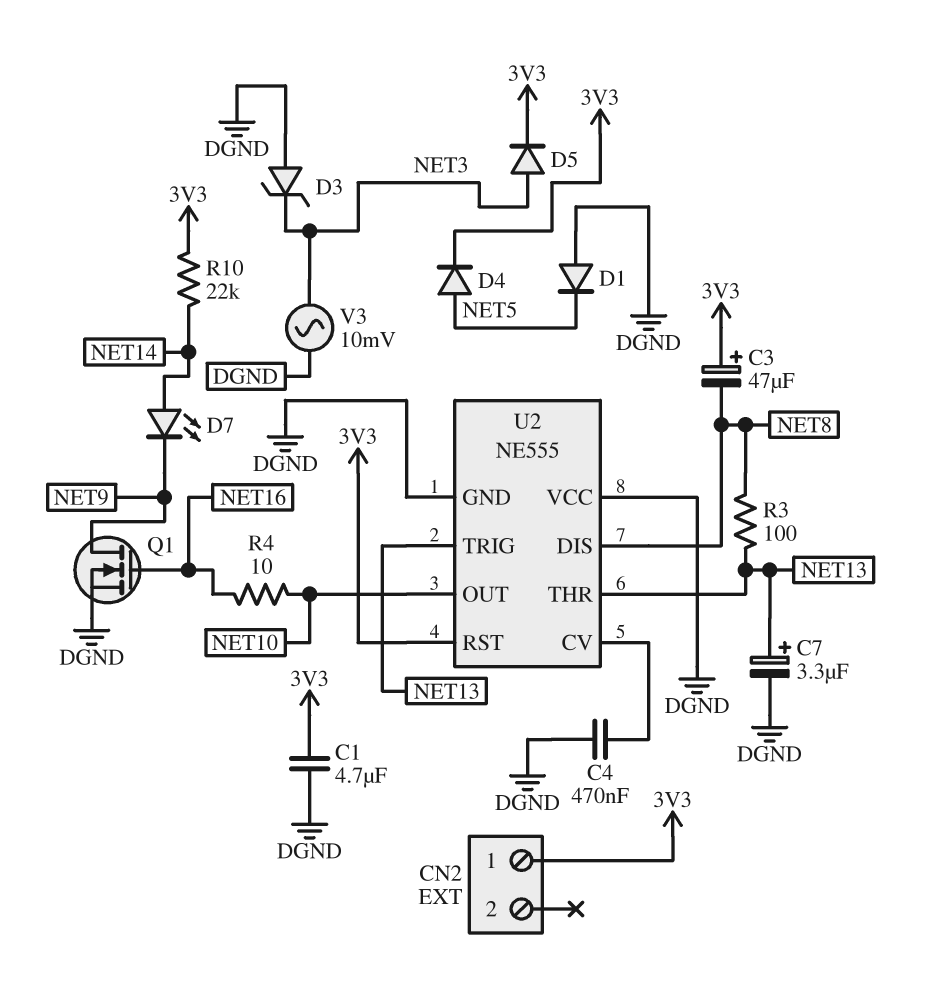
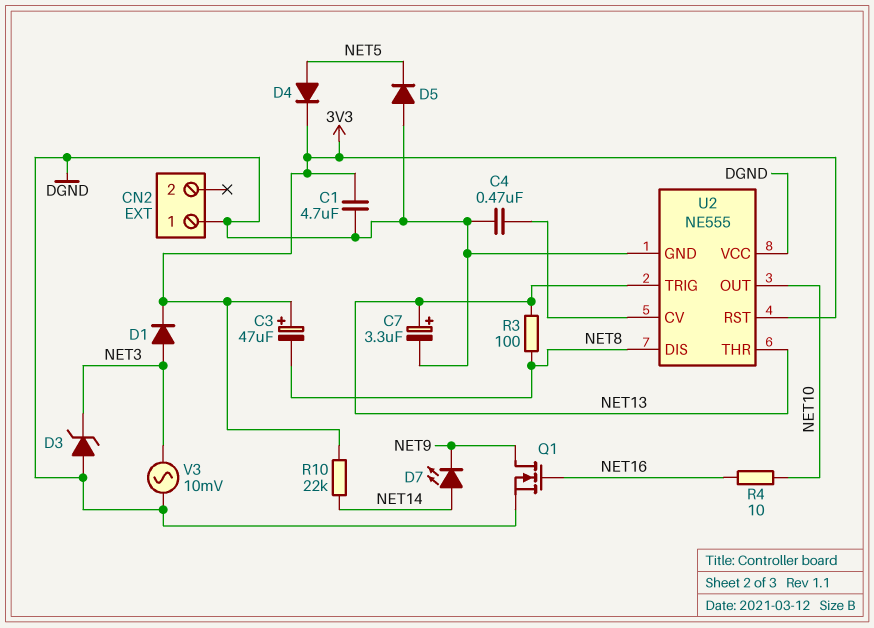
CN2 pin 1: 3V3 -> DGND
D1: diode (A DGND, K NET5) -> diode (A NET3, K 3V3)
D5: diode (A NET3, K 3V3) -> diode (A DGND, K NET5)

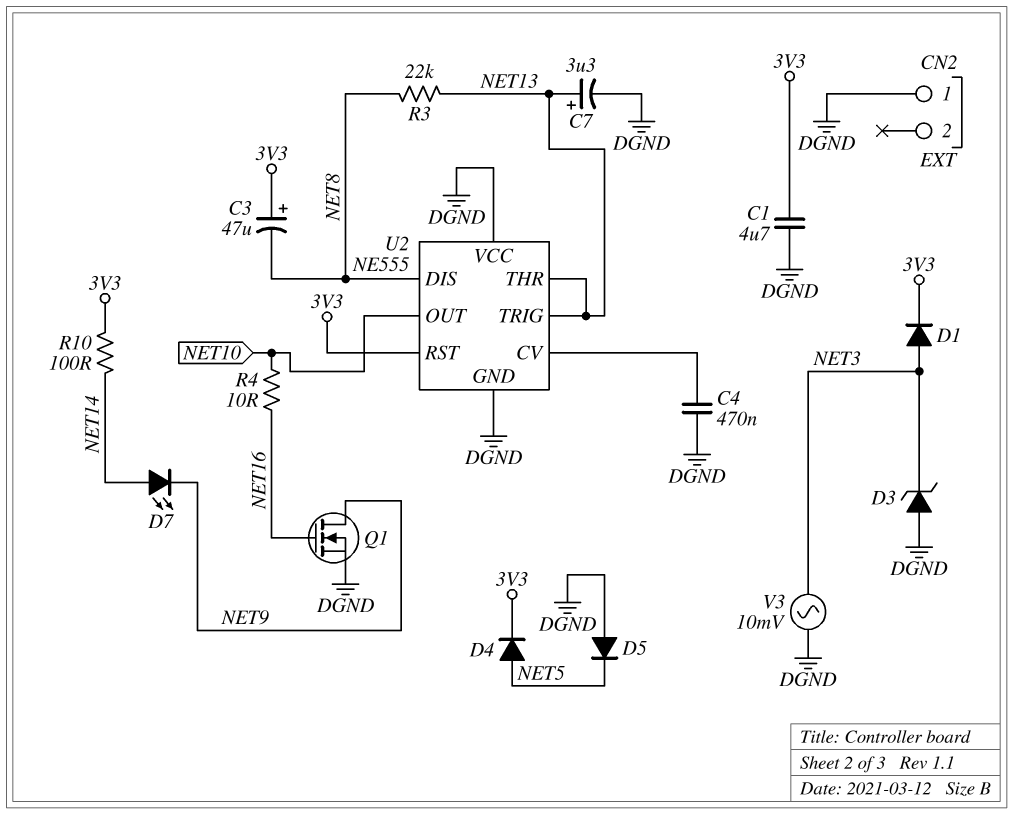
R3: 100 (NET8, NET13) -> 22k (NET8, NET13)
R10: 22k (3V3, NET14) -> 100 (3V3, NET14)

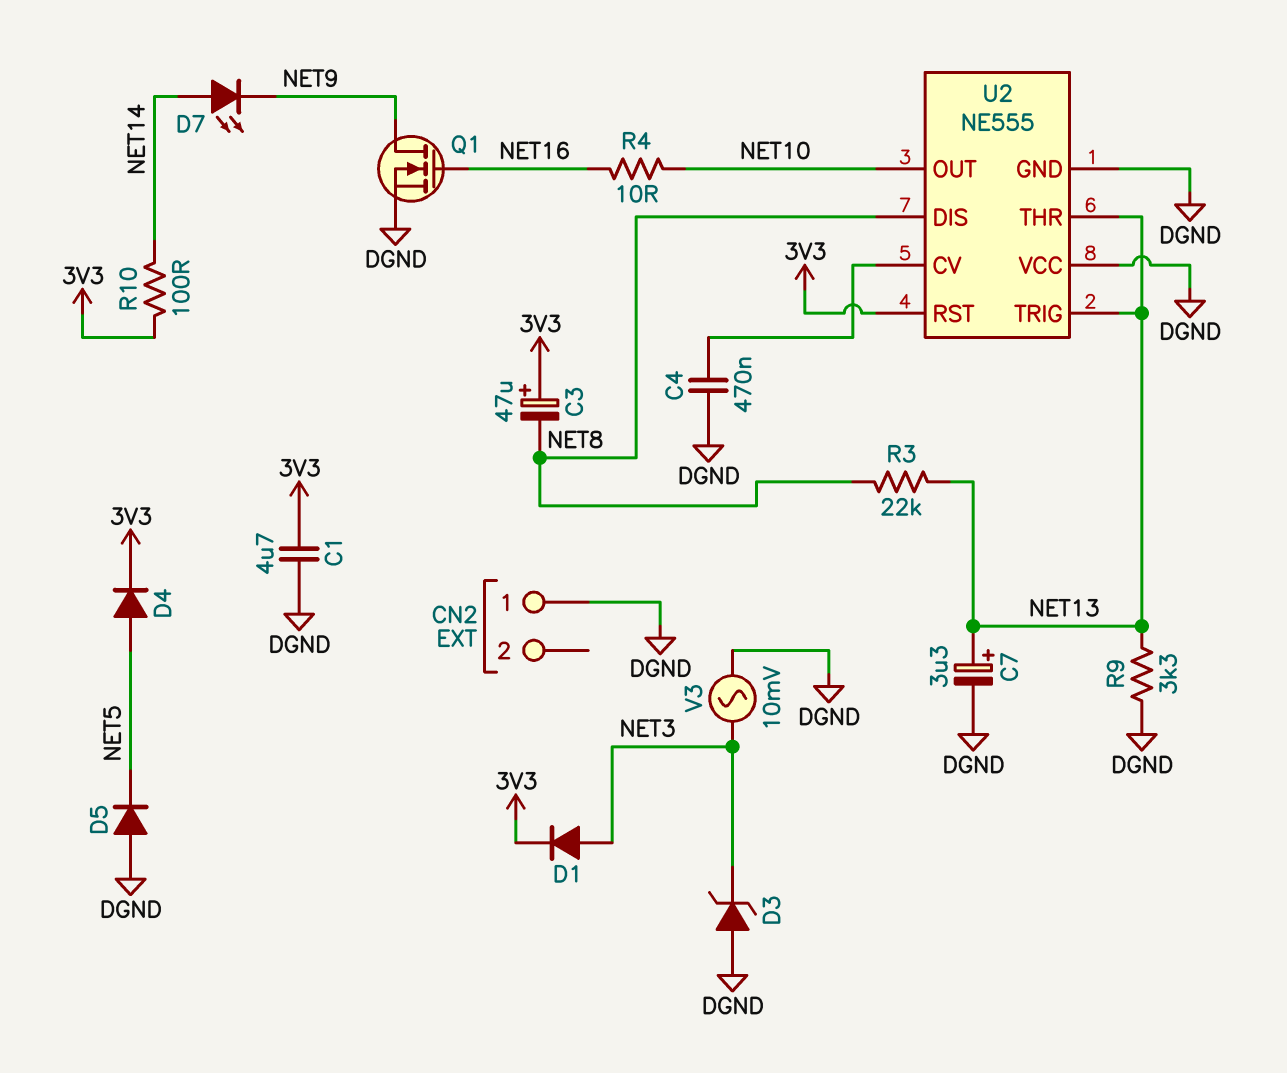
R9: none -> 3.3k (DGND, NET13)

